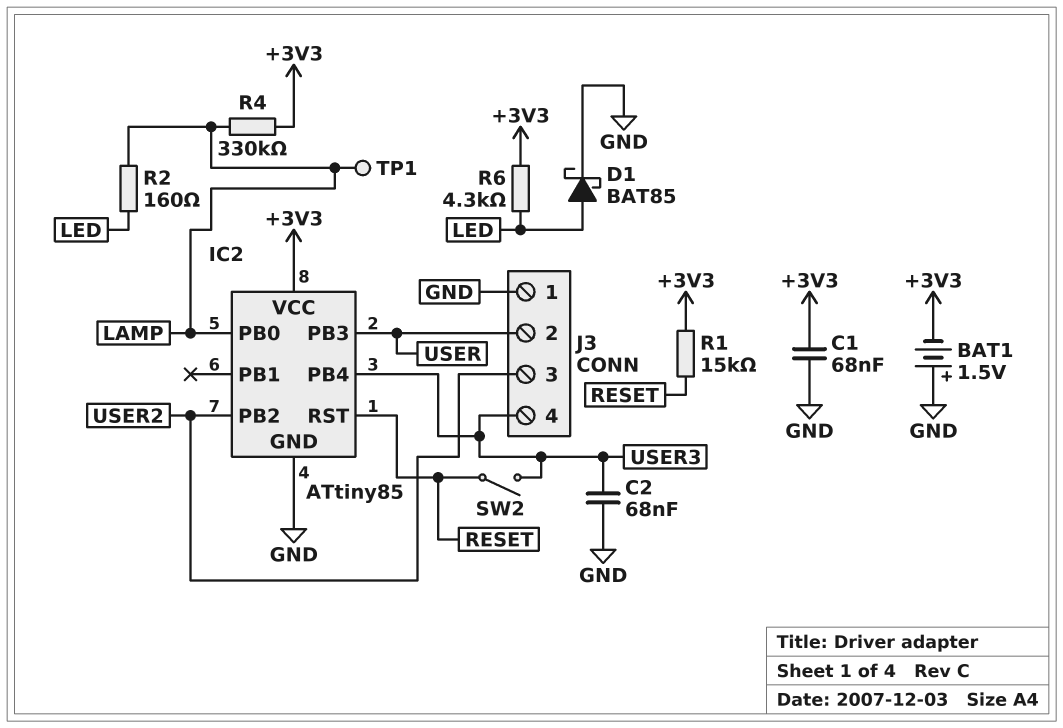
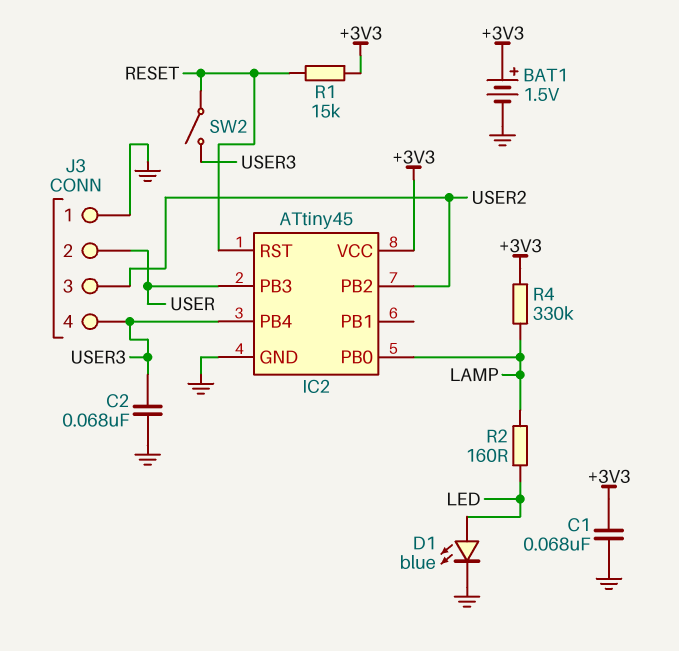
BAT1: 1.5V (plus GND, minus +3V3) -> 1.5V (plus +3V3, minus GND)
D1: schottky BAT85 (A LED, K GND) -> LED blue (A LED, K GND)
IC2: ATtiny85 -> ATtiny45
R6: 4.3k (+3V3, LED) -> none
TP1: test point (LAMP) -> none

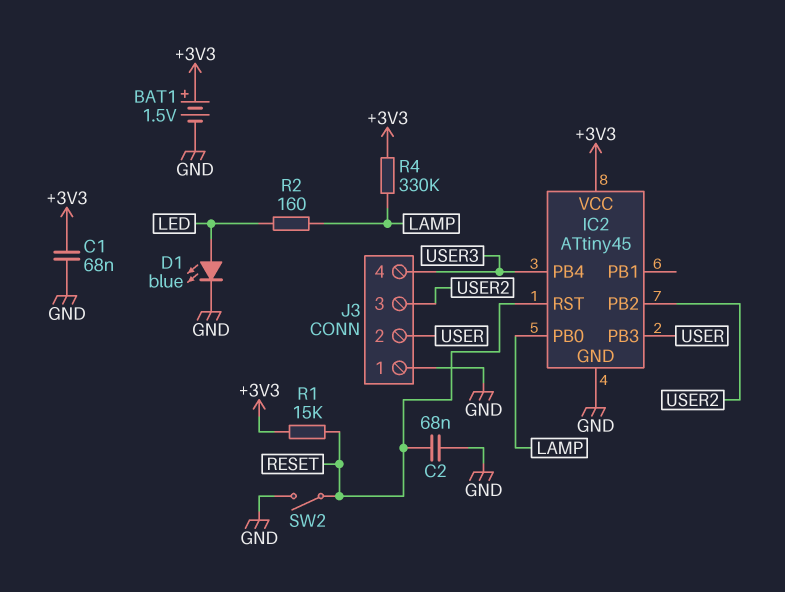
C2: 68nF (GND, USER3) -> 68nF (GND, RESET)
SW2: switch (RESET, USER3) -> switch (GND, RESET)

